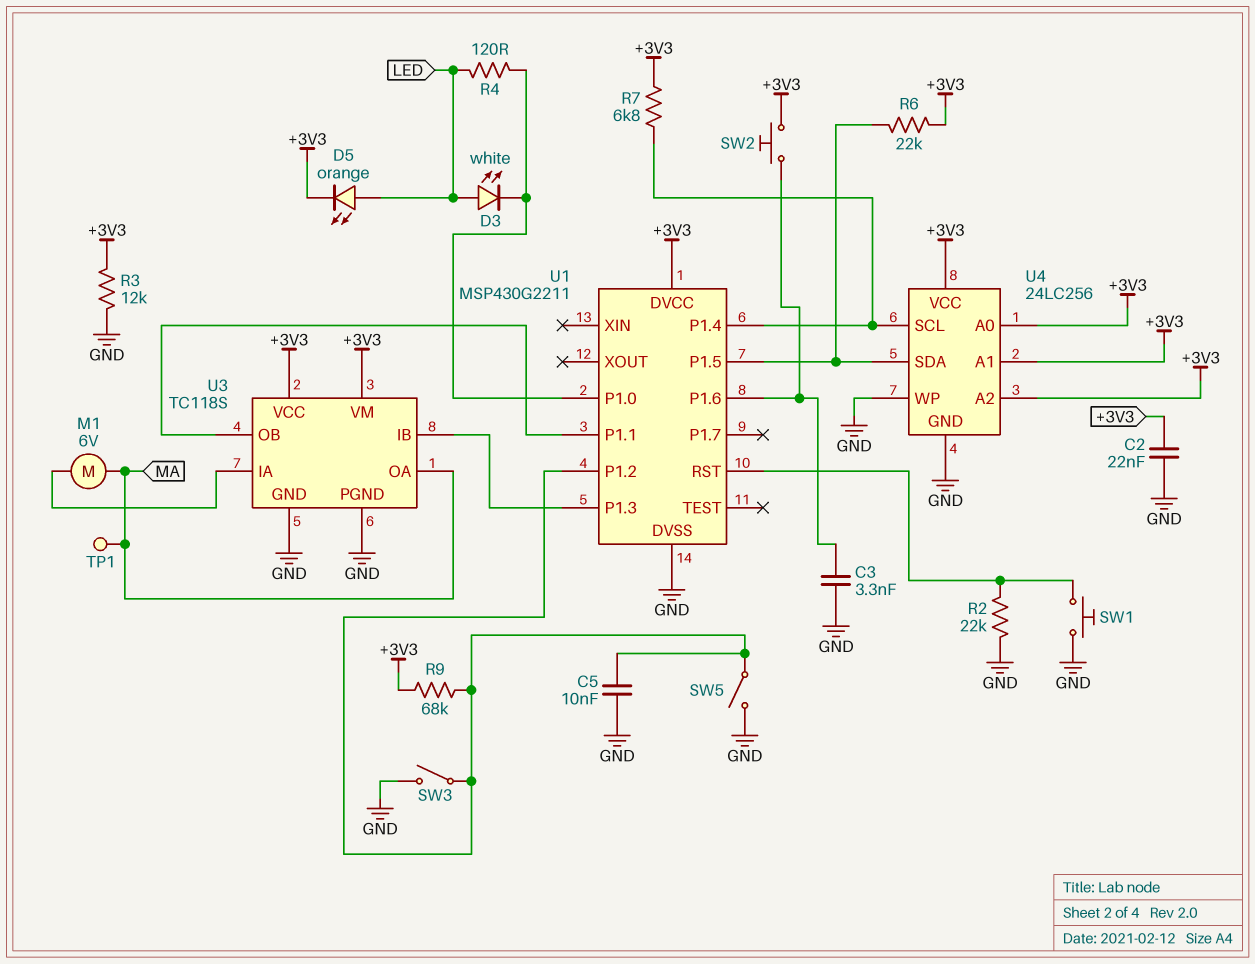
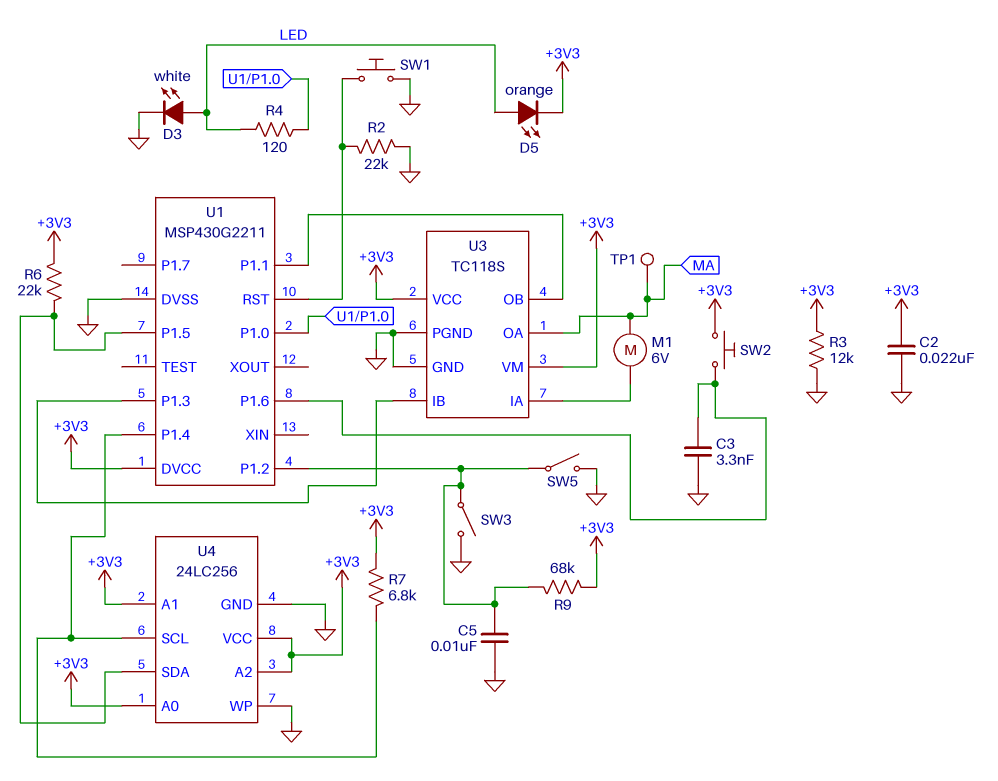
D3: LED white (A LED, K U1/P1.0) -> LED white (A LED, K GND)

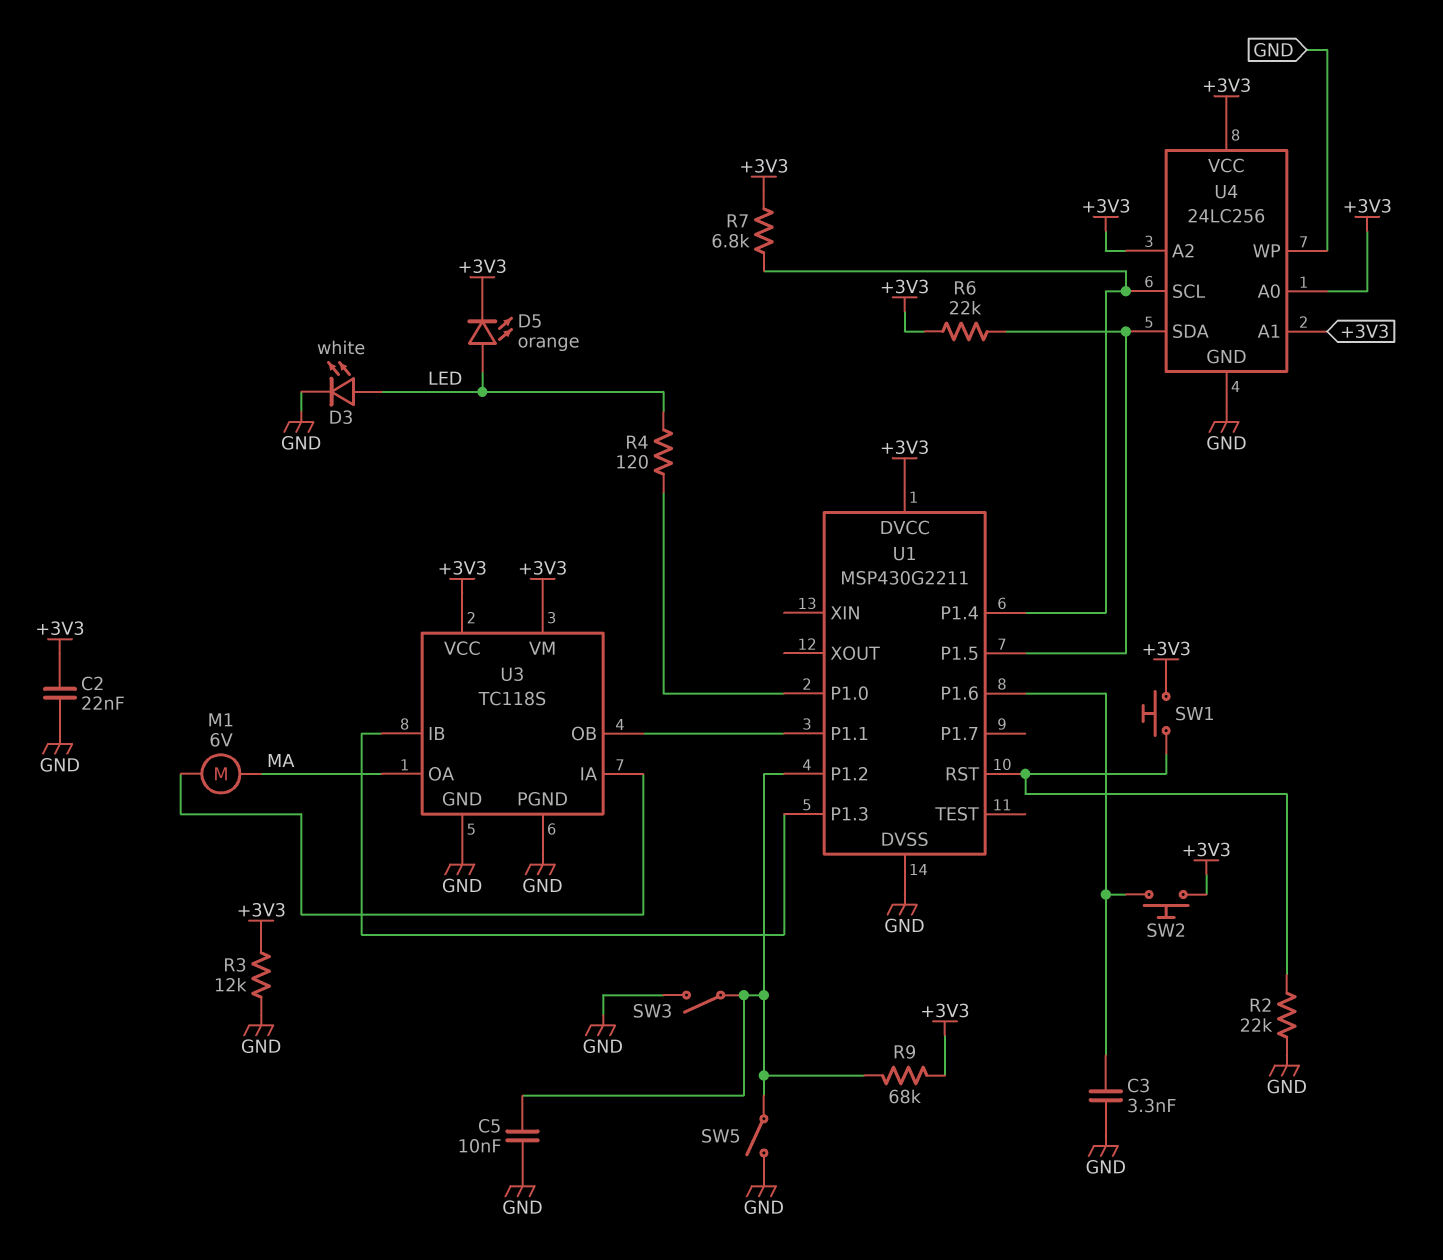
SW1: button (GND, U1/RST) -> button (+3V3, U1/RST)
TP1: test point (MA) -> none

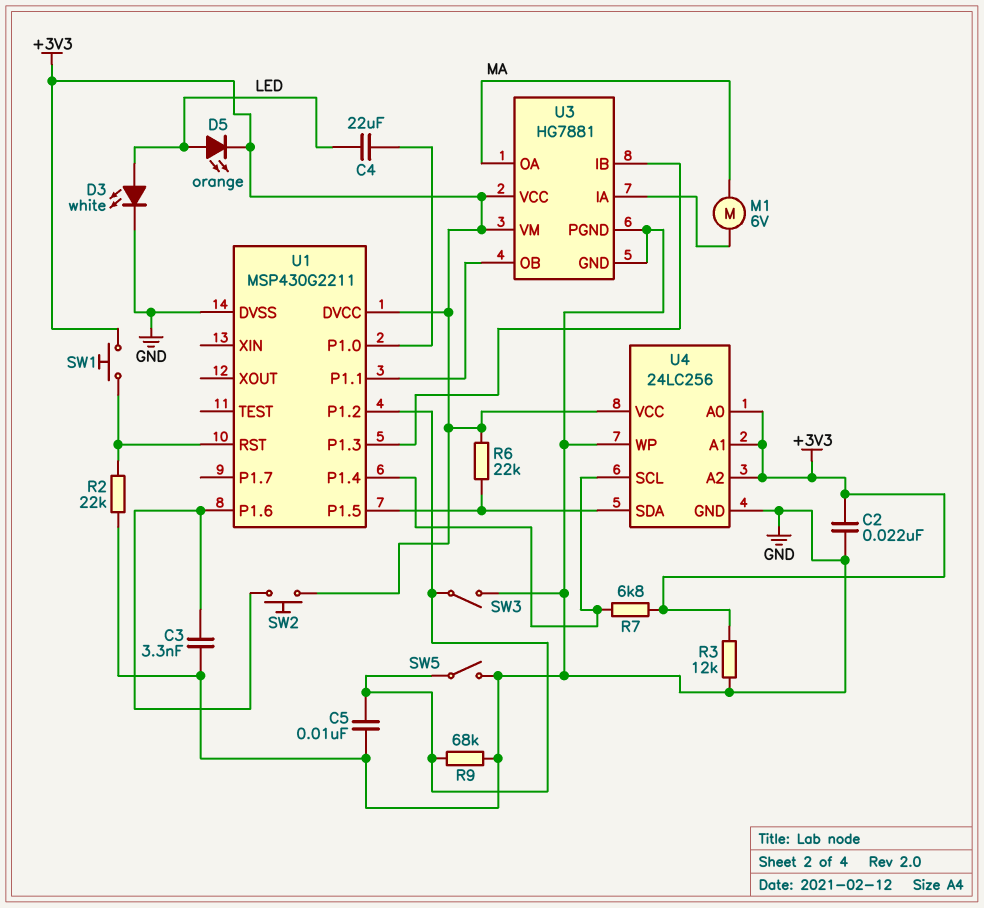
C4: none -> 22uF (LED, U1/P1.0)
R4: 120 (LED, U1/P1.0) -> none
R9: 68k (+3V3, U1/P1.2) -> 68k (GND, U1/P1.2)
U3: TC118S -> HG7881

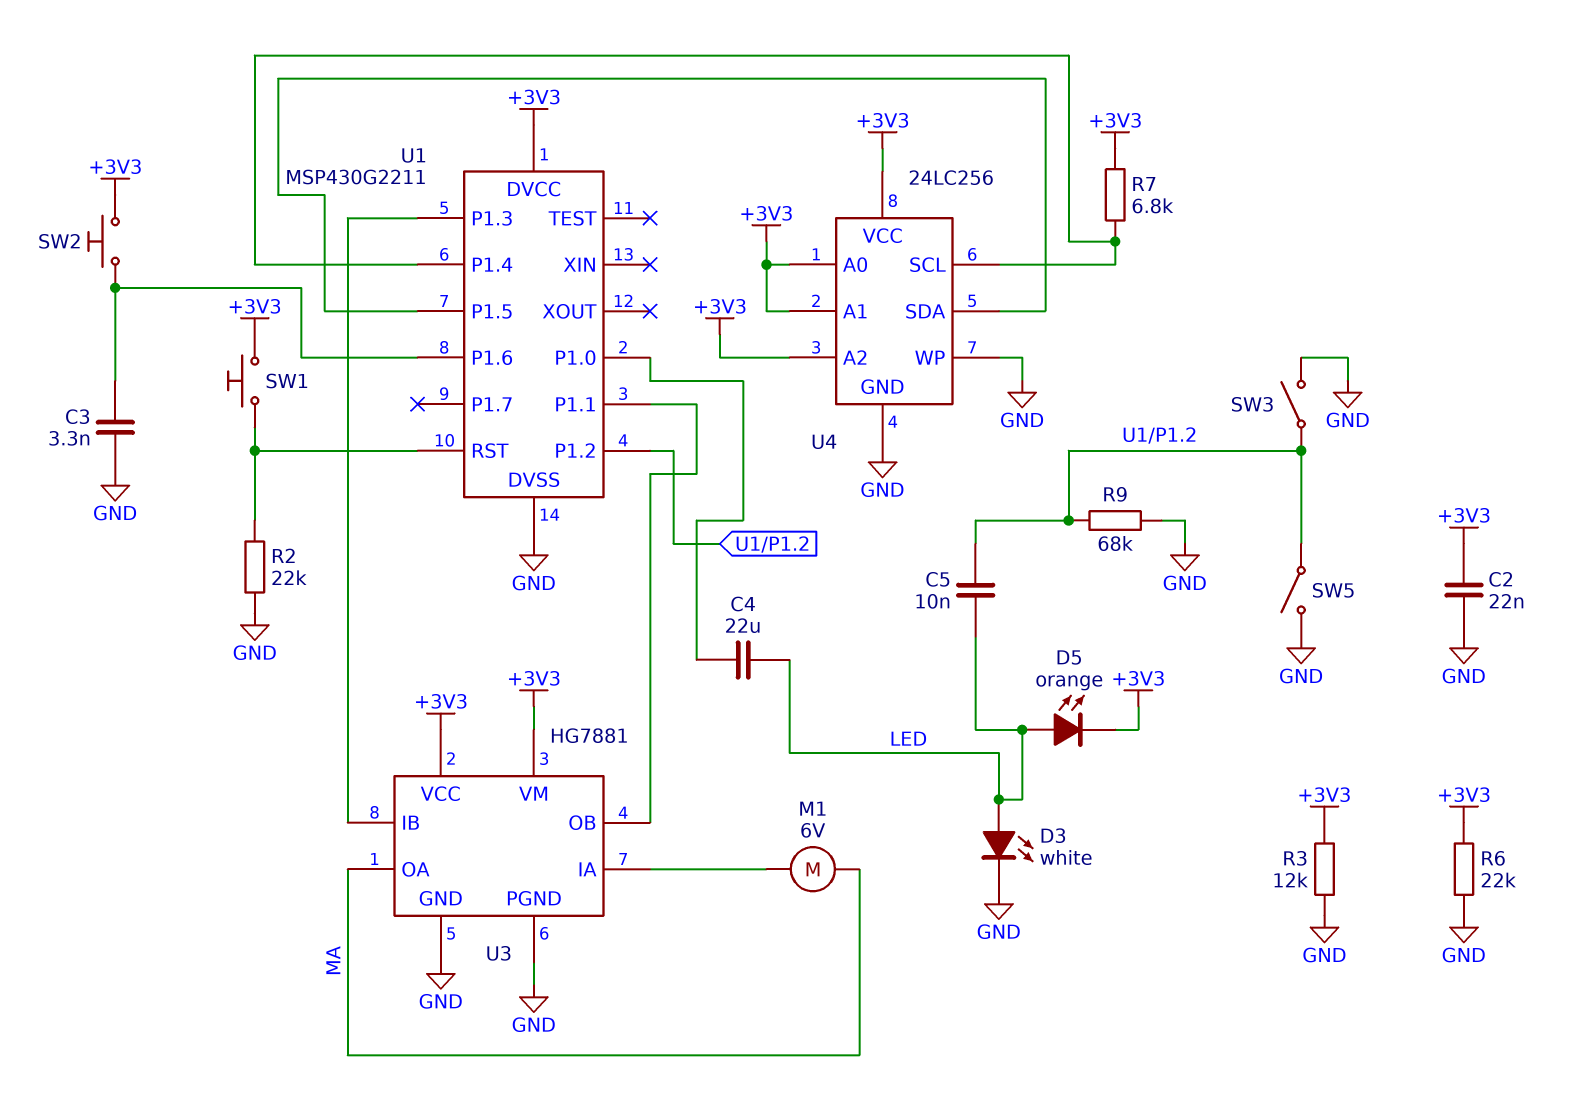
C5: 10nF (GND, U1/P1.2) -> 10nF (LED, U1/P1.2)
R6: 22k (+3V3, U1/P1.5) -> 22k (+3V3, GND)

